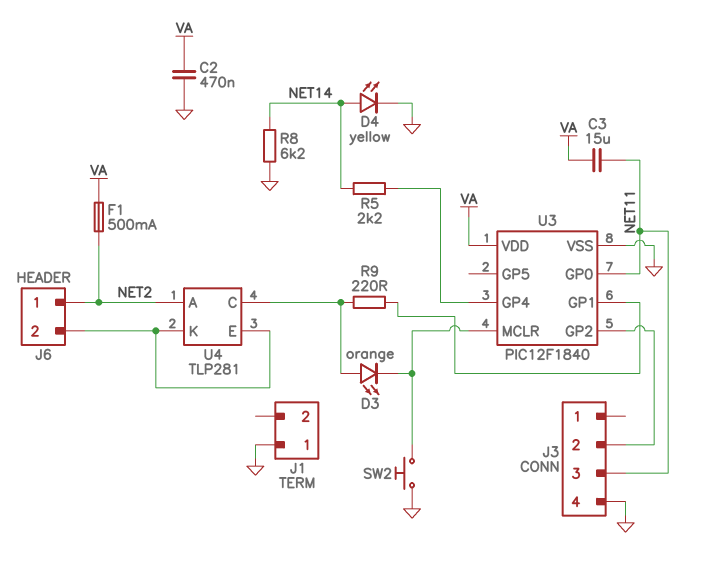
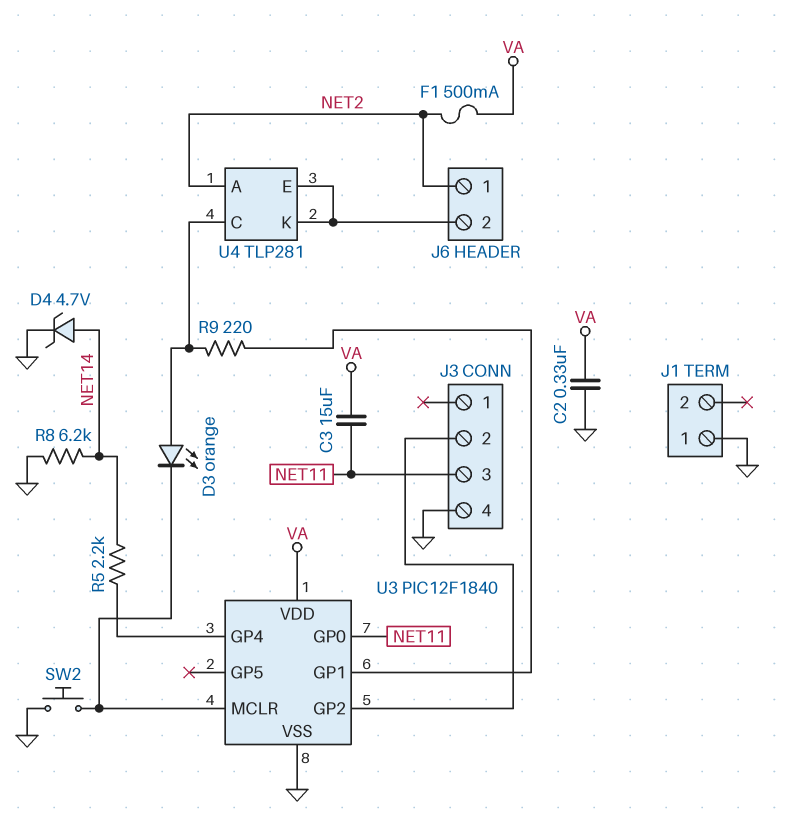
C2: 470nF (GND, VA) -> 330nF (GND, VA)
D4: LED yellow (A NET14, K GND) -> zener 4.7V (A NET14, K GND)

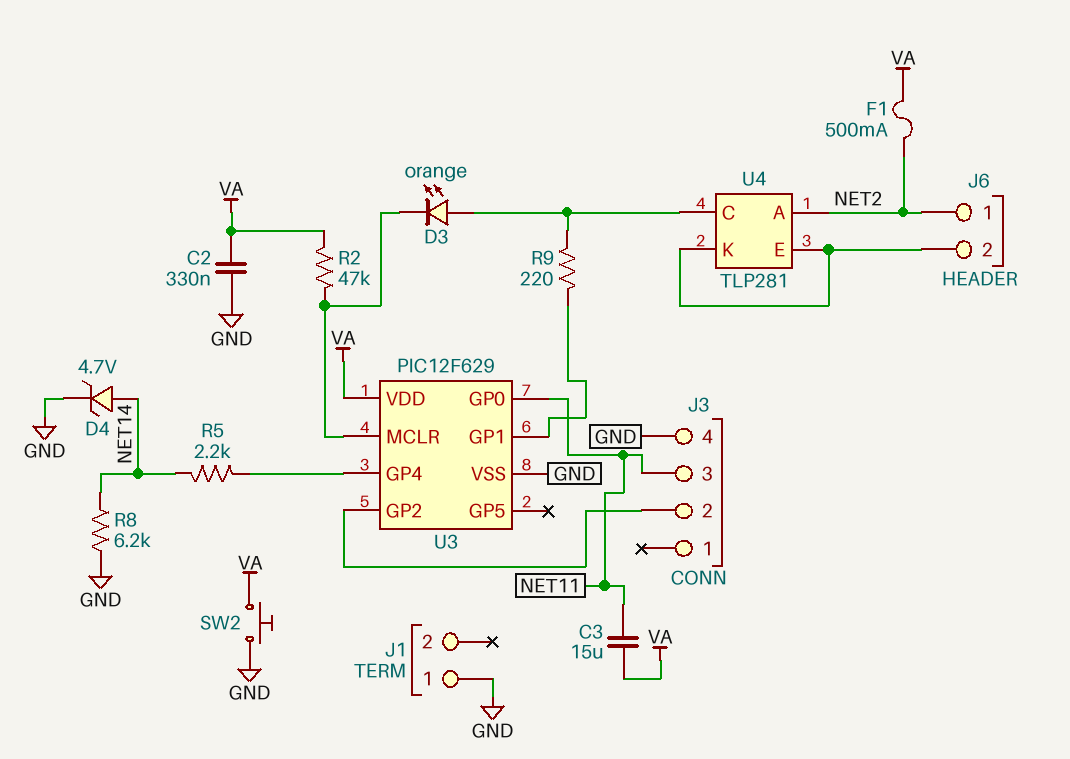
R2: none -> 47k (U3/MCLR, VA)
SW2: button (GND, U3/MCLR) -> button (GND, VA)
U3: PIC12F1840 -> PIC12F629

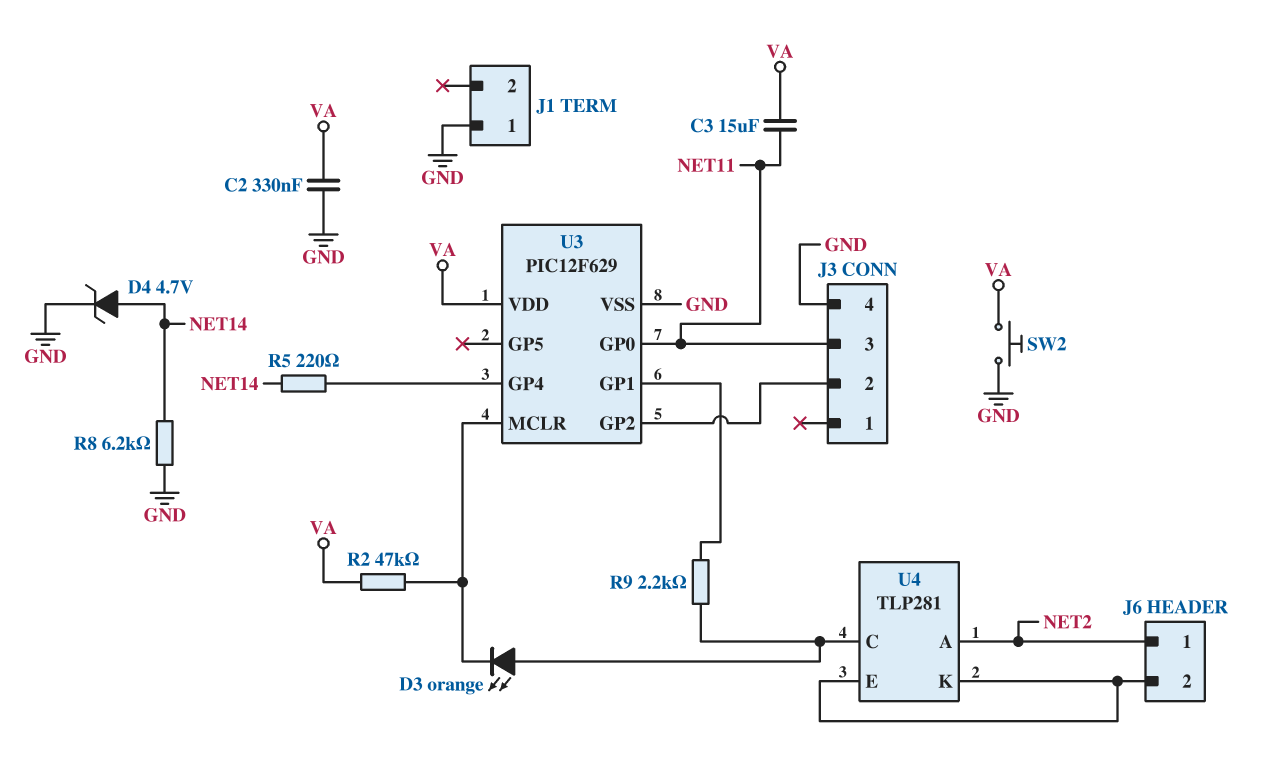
F1: 500mA (NET2, VA) -> none
R5: 2.2k (NET14, U3/GP4) -> 220 (NET14, U3/GP4)
R9: 220 (U3/GP1, U4/C) -> 2.2k (U3/GP1, U4/C)

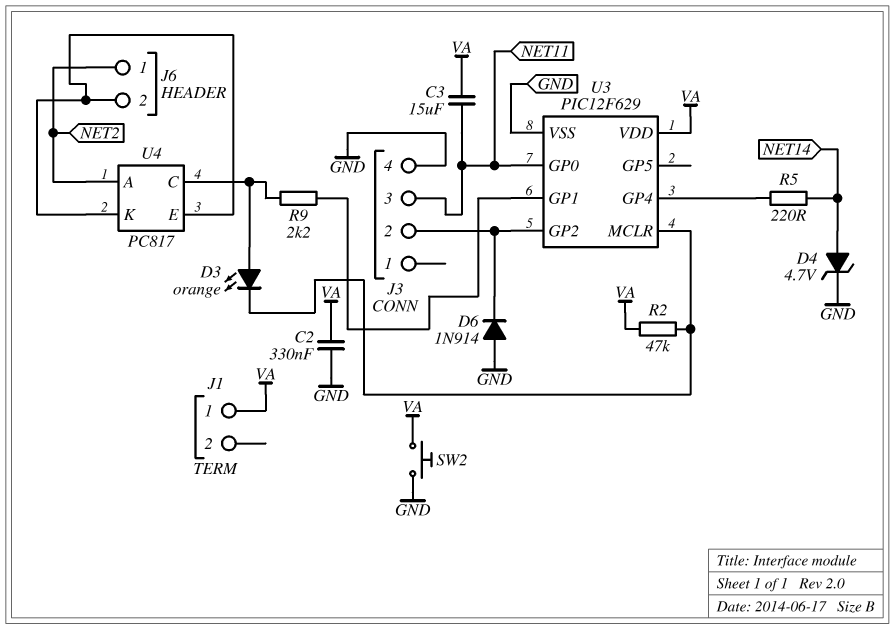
D6: none -> diode 1N914 (A GND, K J3/2)
J1 pin 1: GND -> VA
R8: 6.2k (GND, NET14) -> none
U4: TLP281 -> PC817

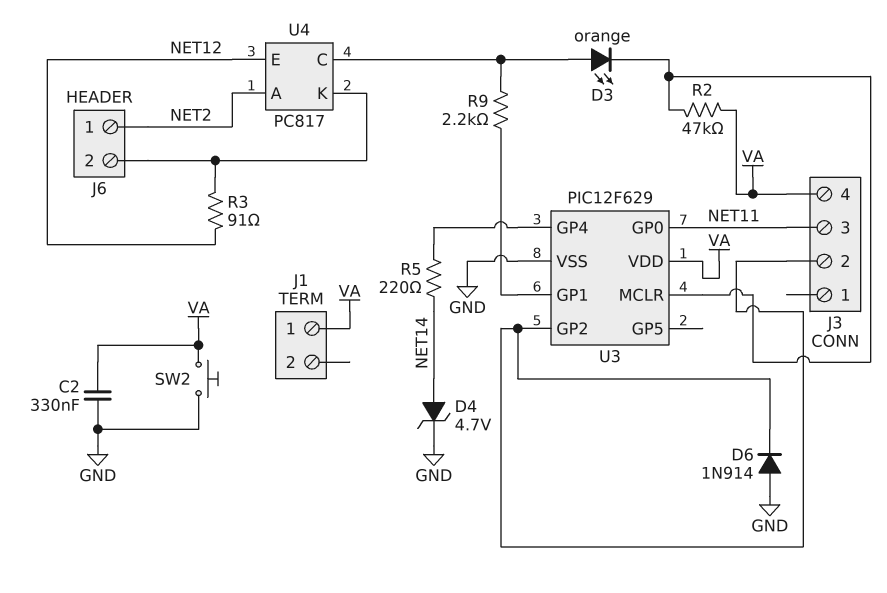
C3: 15uF (NET11, VA) -> none
J3 pin 4: GND -> VA
R3: none -> 91 (J6/2, NET12)
U4 pin E: J6/2 -> NET12

